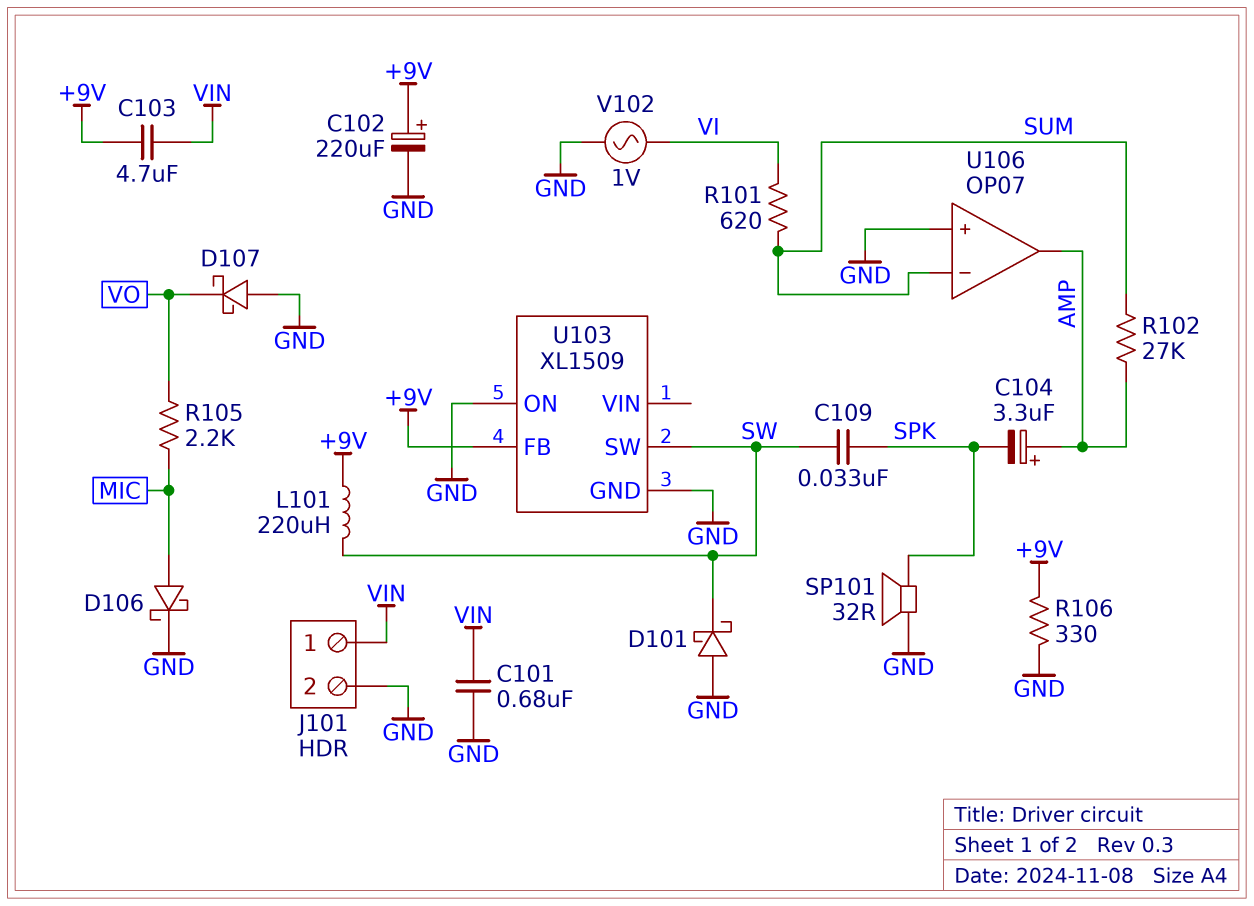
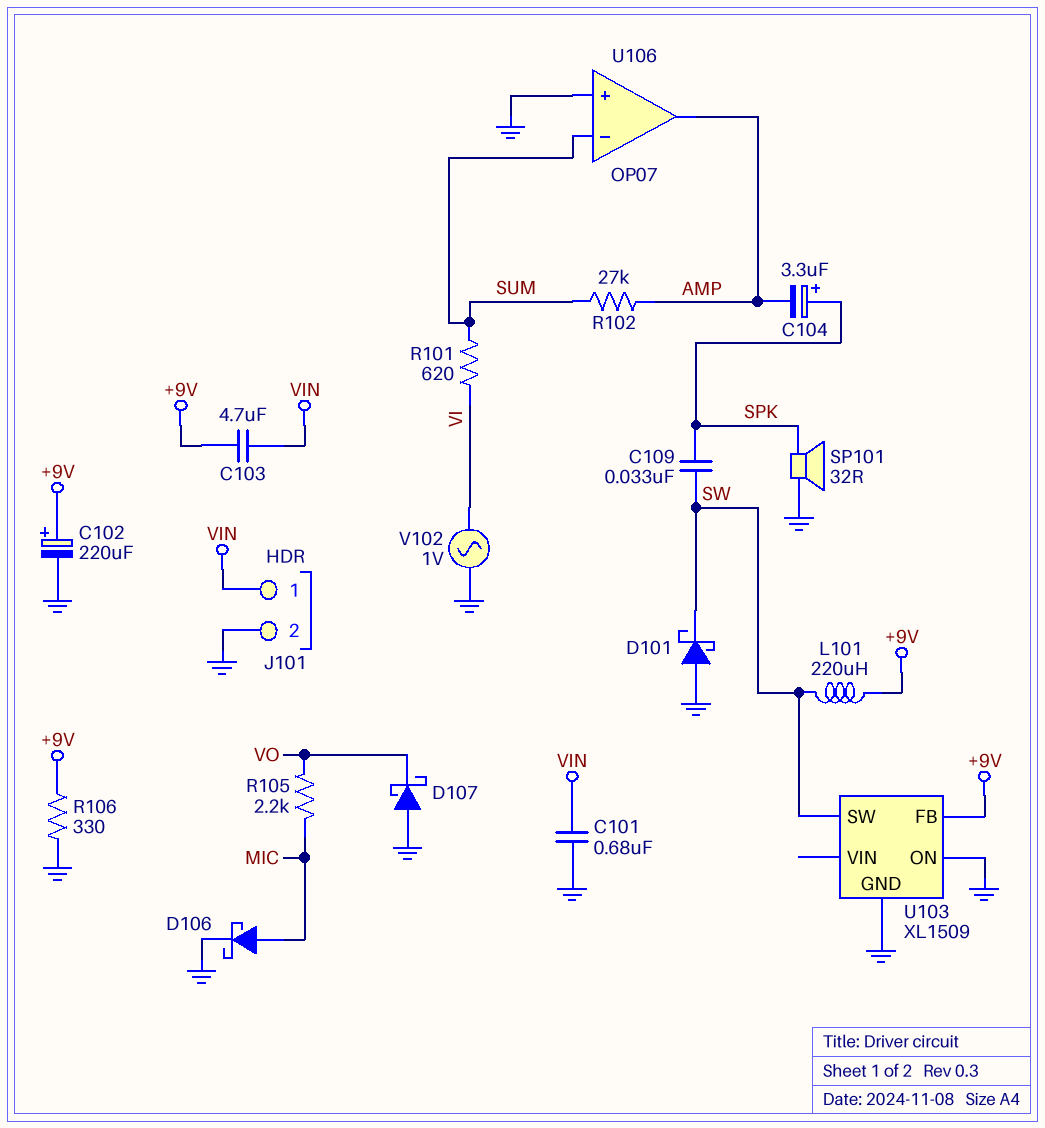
C104: 3.3uF (plus AMP, minus SPK) -> 3.3uF (plus SPK, minus AMP)

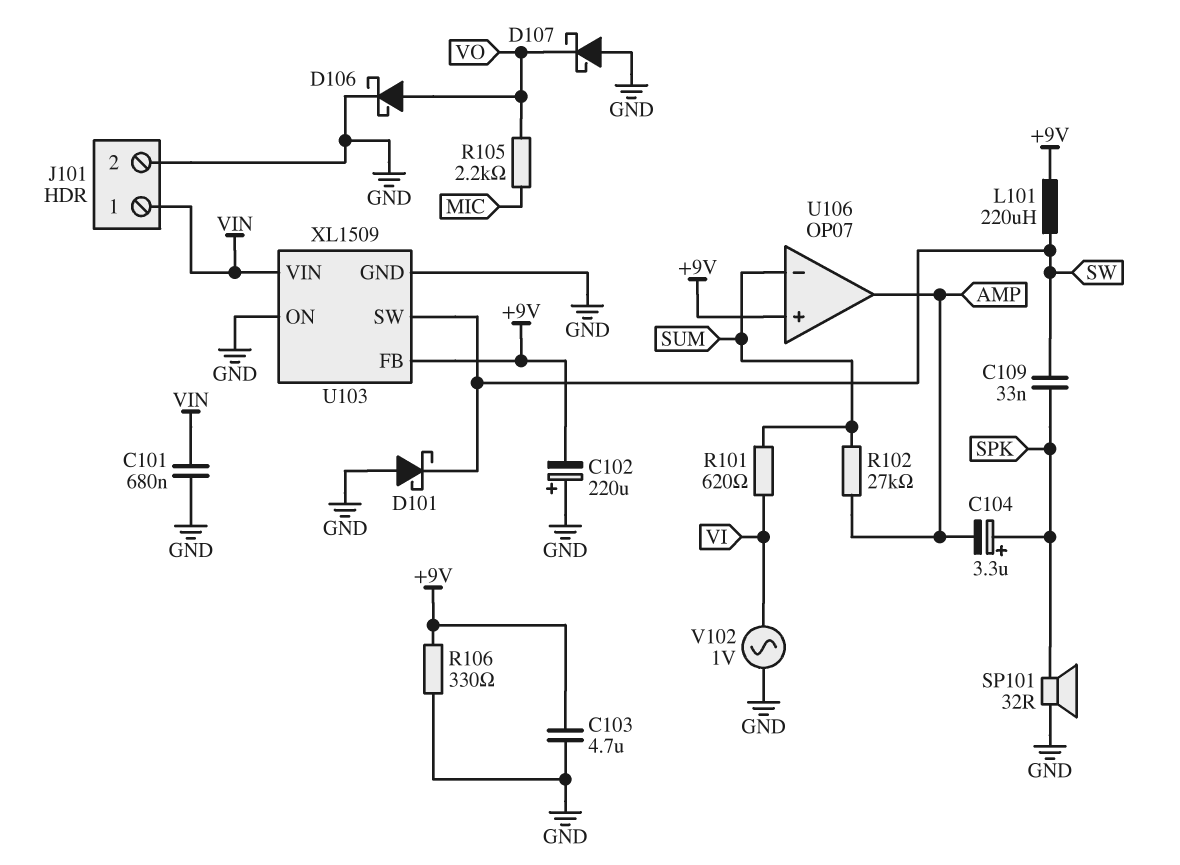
C102: 220uF (plus +9V, minus GND) -> 220uF (plus GND, minus +9V)
C103: 4.7uF (+9V, VIN) -> 4.7uF (+9V, GND)
D106: schottky (A MIC, K GND) -> schottky (A VO, K GND)
U103 pin VIN: none -> VIN
U106 pin in+: GND -> +9V

